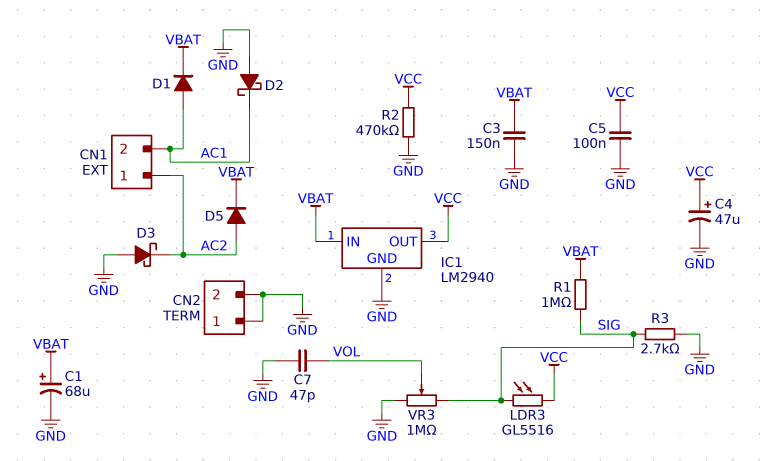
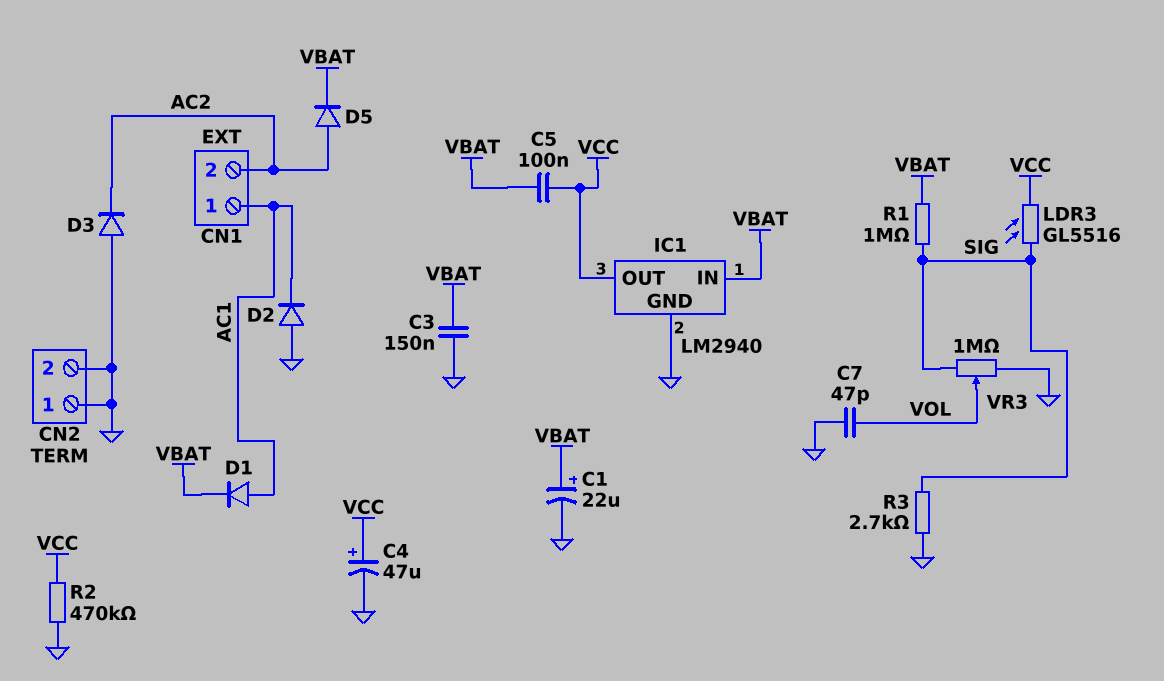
C1: 68uF (plus VBAT, minus GND) -> 22uF (plus VBAT, minus GND)
C5: 100nF (GND, VCC) -> 100nF (VBAT, VCC)
CN1 pin 1: AC2 -> AC1
CN1 pin 2: AC1 -> AC2
D2: schottky (A GND, K AC1) -> diode (A GND, K AC1)
D3: schottky (A GND, K AC2) -> diode (A GND, K AC2)

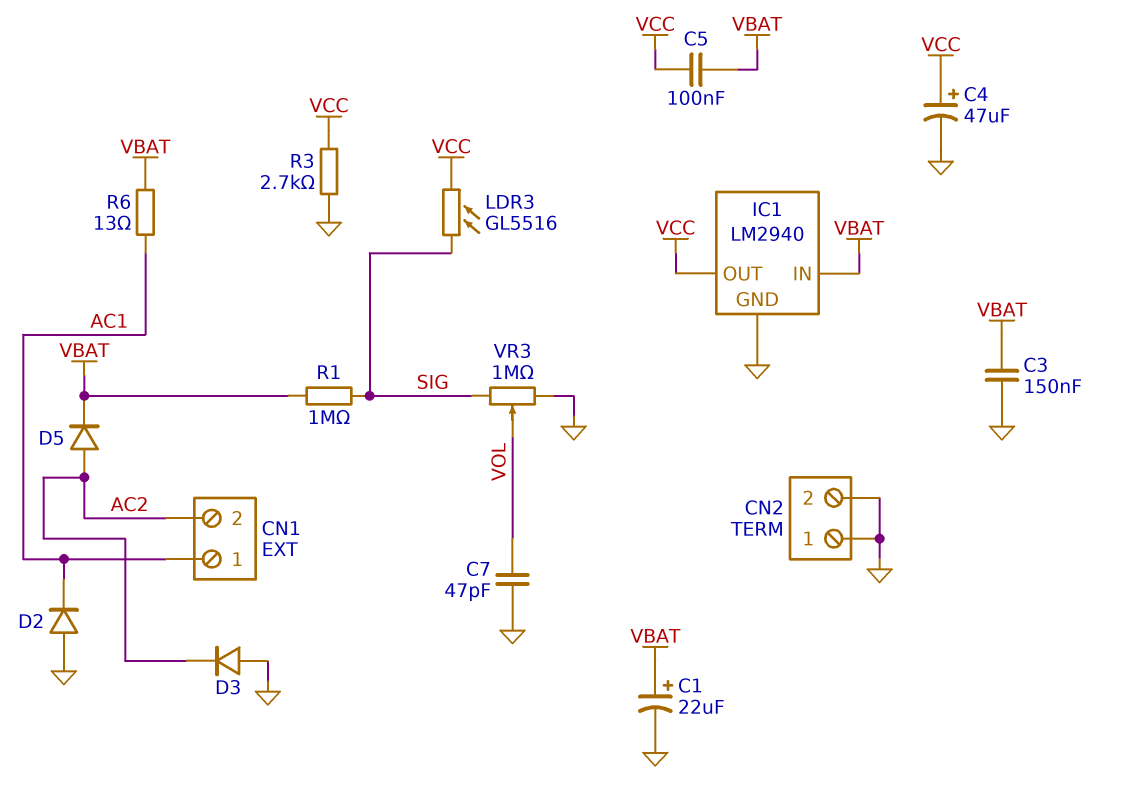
D1: diode (A AC1, K VBAT) -> none
R2: 470k (GND, VCC) -> none
R3: 2.7k (GND, SIG) -> 2.7k (GND, VCC)
R6: none -> 13 (AC1, VBAT)

